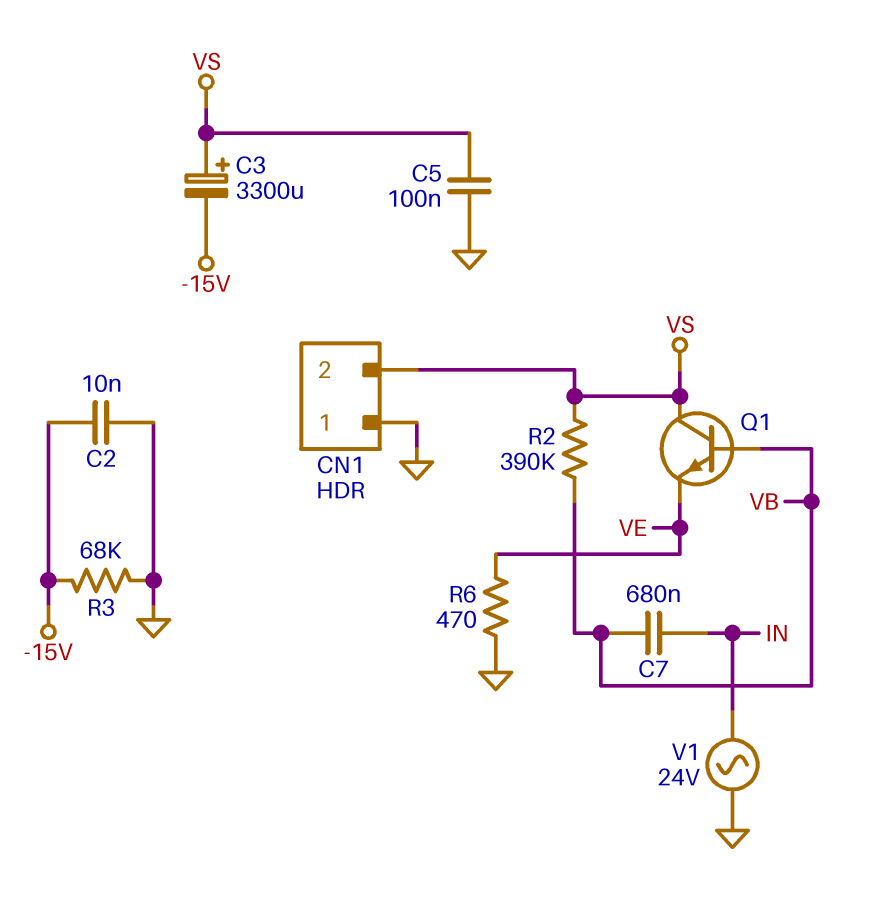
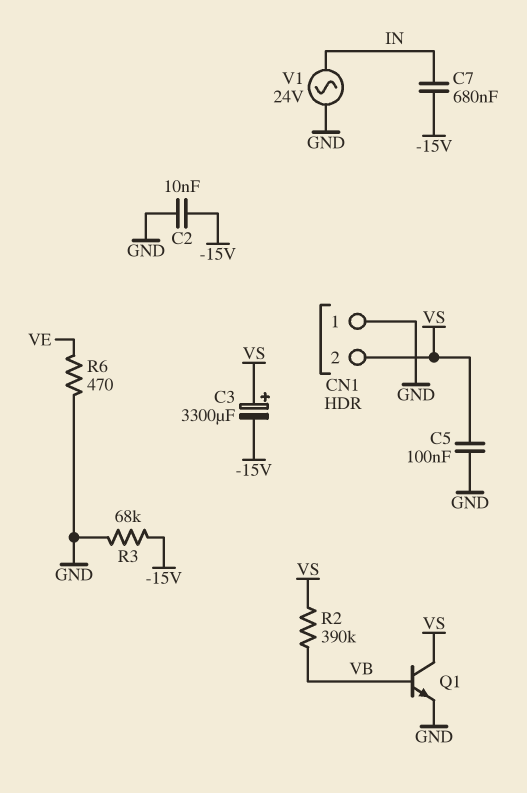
C7: 680nF (IN, VB) -> 680nF (-15V, IN)
Q1: NPN (B VB, C VS, E VE) -> NPN (B VB, C VS, E GND)

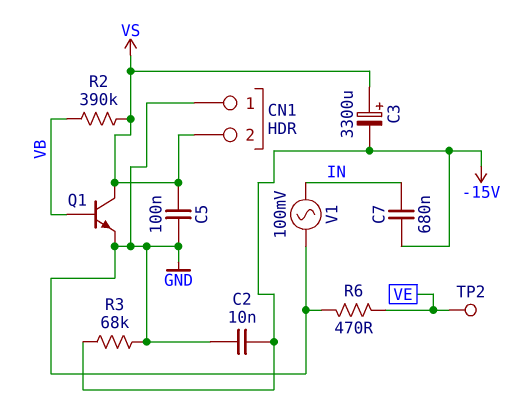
TP2: none -> test point (VE)
V1: AC 24V (GND, IN) -> AC 100mV (GND, IN)

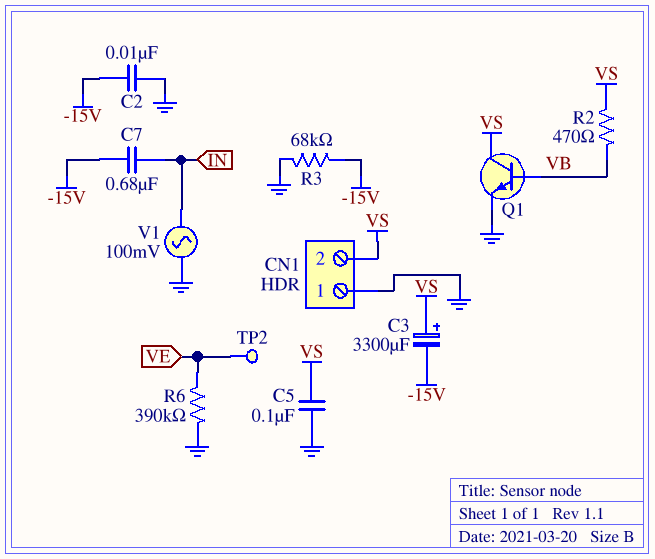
R2: 390k (VB, VS) -> 470 (VB, VS)
R6: 470 (GND, VE) -> 390k (GND, VE)

